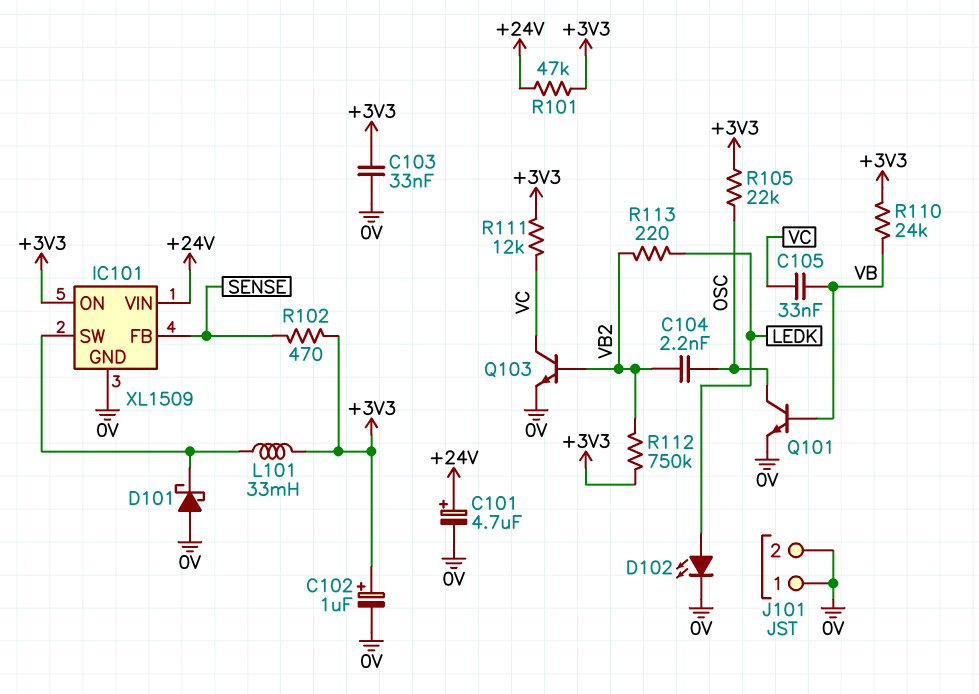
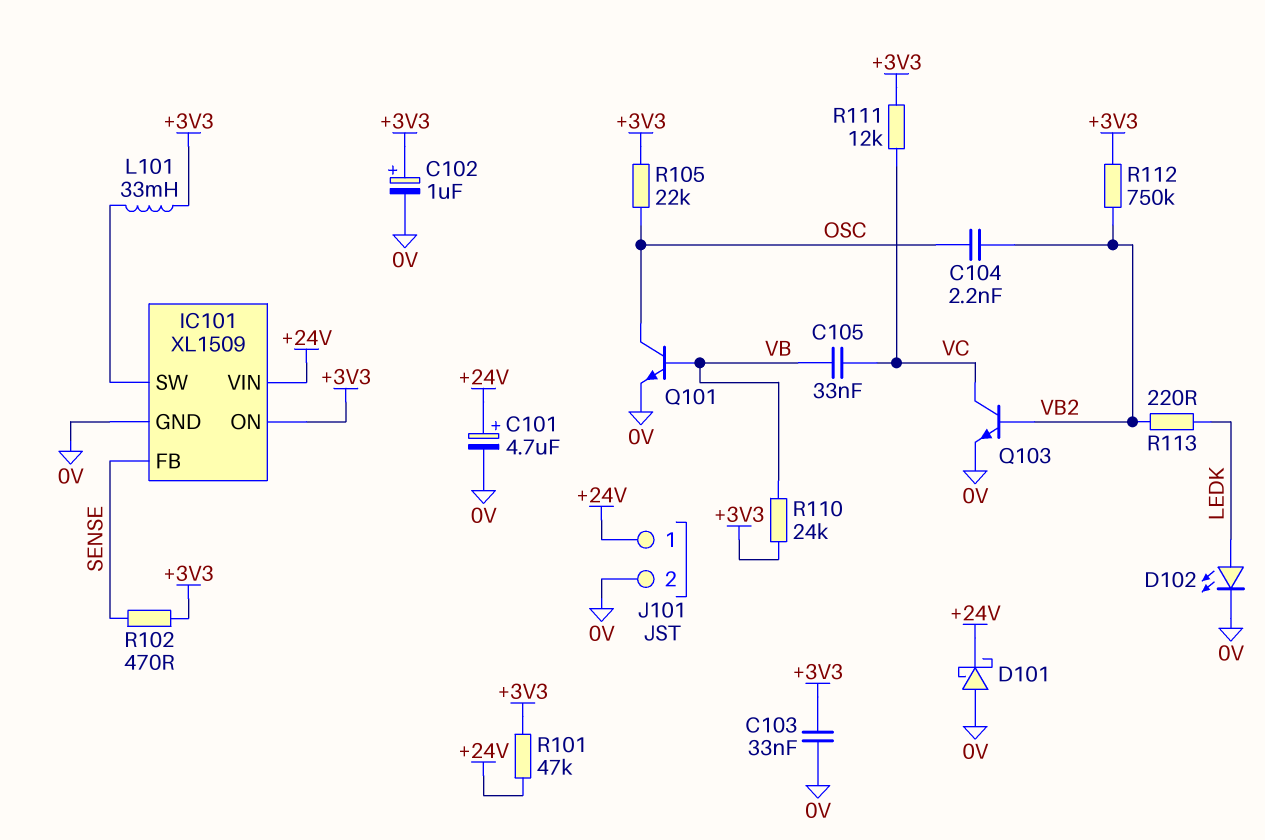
D101: schottky (A 0V, K IC101/SW) -> schottky (A 0V, K +24V)
J101 pin 1: 0V -> +24V

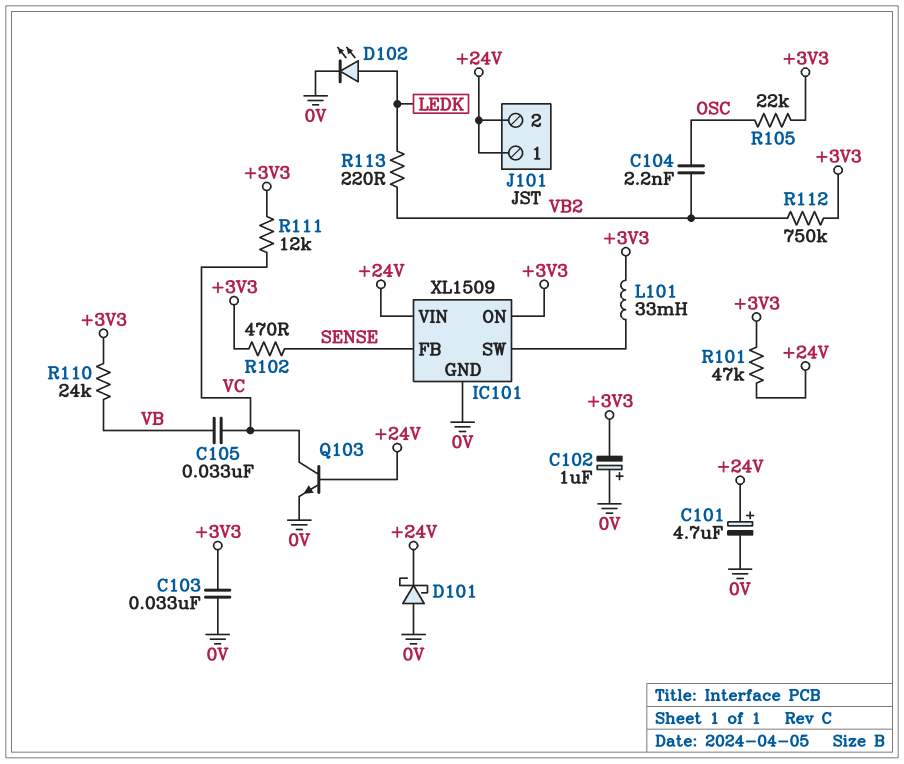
C102: 1uF (plus +3V3, minus 0V) -> 1uF (plus 0V, minus +3V3)
J101 pin 2: 0V -> +24V
Q101: NPN (B VB, C OSC, E 0V) -> none
Q103: NPN (B VB2, C VC, E 0V) -> NPN (B +24V, C VC, E 0V)

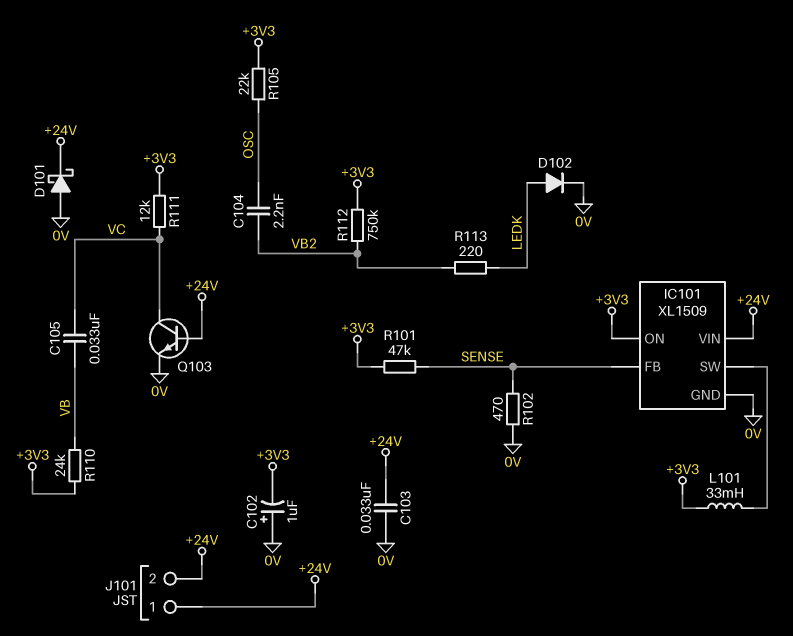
C101: 4.7uF (plus +24V, minus 0V) -> none
C103: 33nF (+3V3, 0V) -> 33nF (+24V, 0V)
D102: LED (A LEDK, K 0V) -> diode (A LEDK, K 0V)
R101: 47k (+3V3, +24V) -> 47k (+3V3, SENSE)
R102: 470 (+3V3, SENSE) -> 470 (0V, SENSE)

